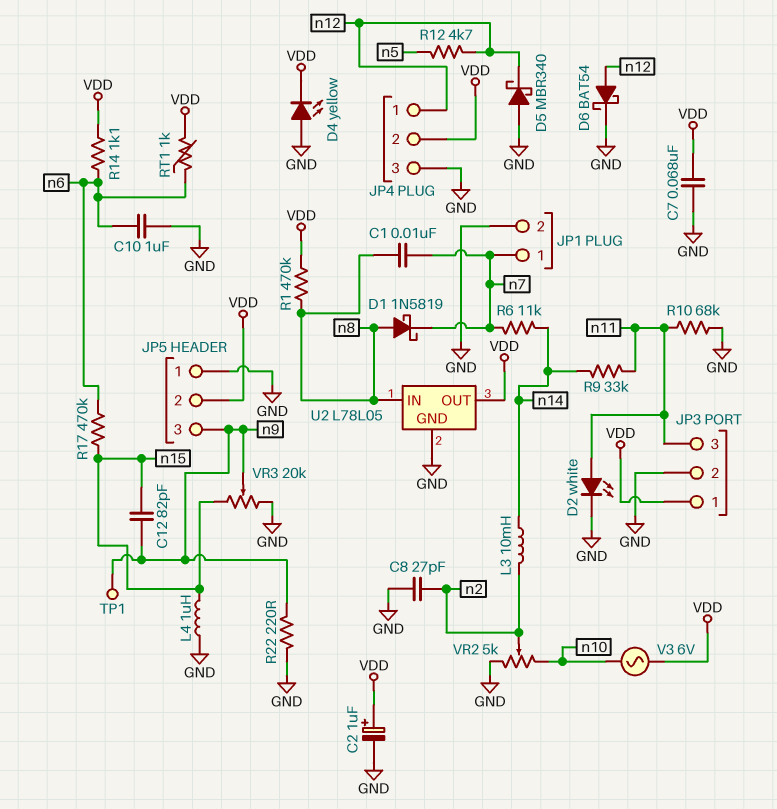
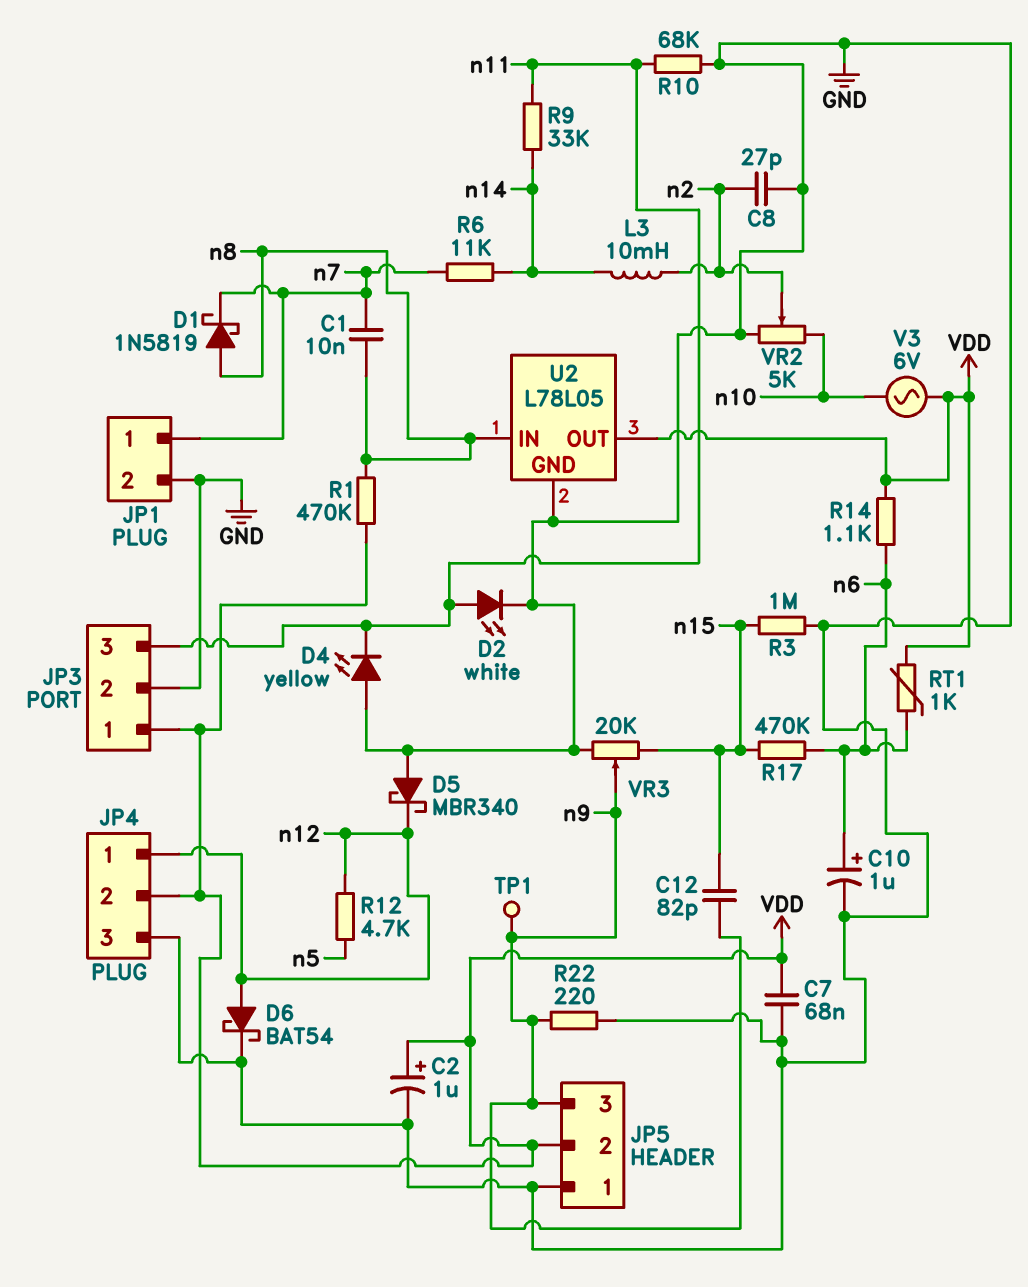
C10: 1uF (GND, n6) -> 1uF (plus n6, minus GND)
D4: LED yellow (A GND, K VDD) -> LED yellow (A GND, K n11)
L4: 1uH (GND, n15) -> none
R3: none -> 1M (GND, n15)

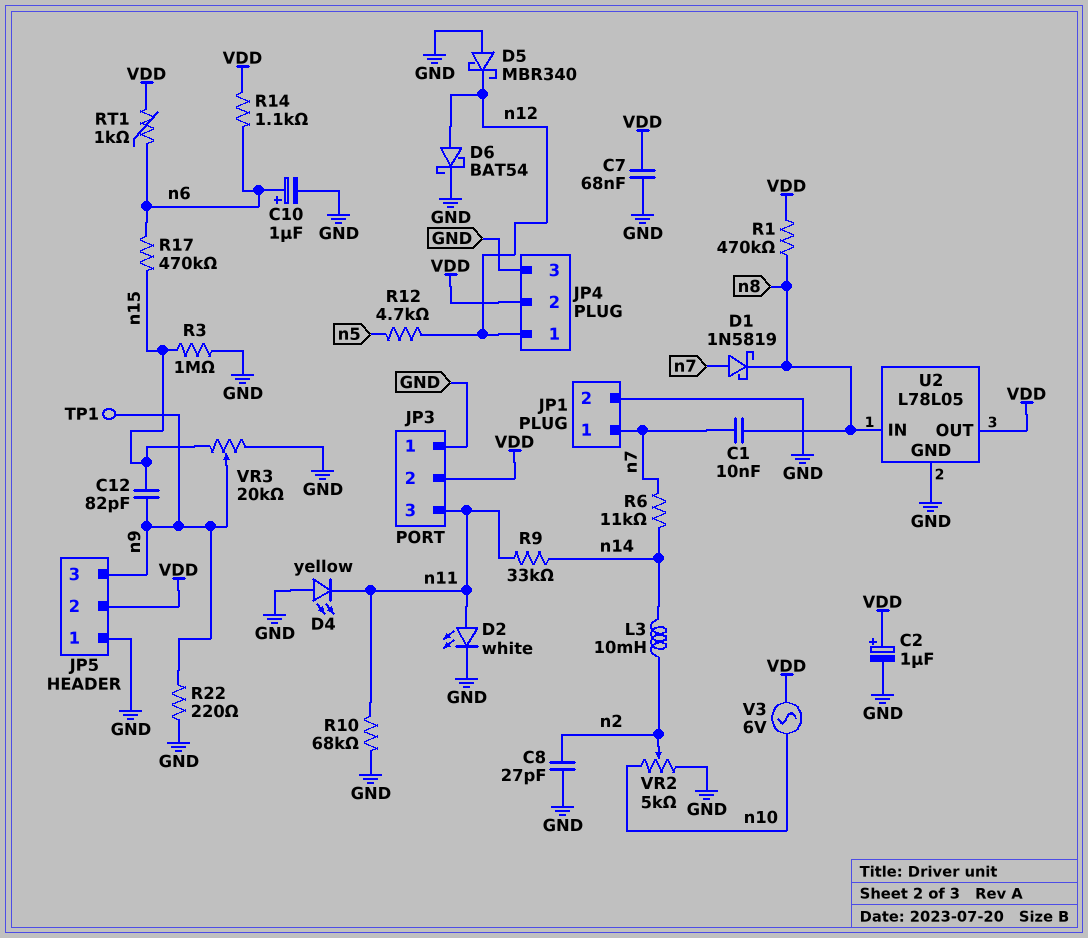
D1: schottky 1N5819 (A n8, K n7) -> schottky 1N5819 (A n7, K n8)
JP3 pin 1: VDD -> GND
JP3 pin 2: GND -> VDD

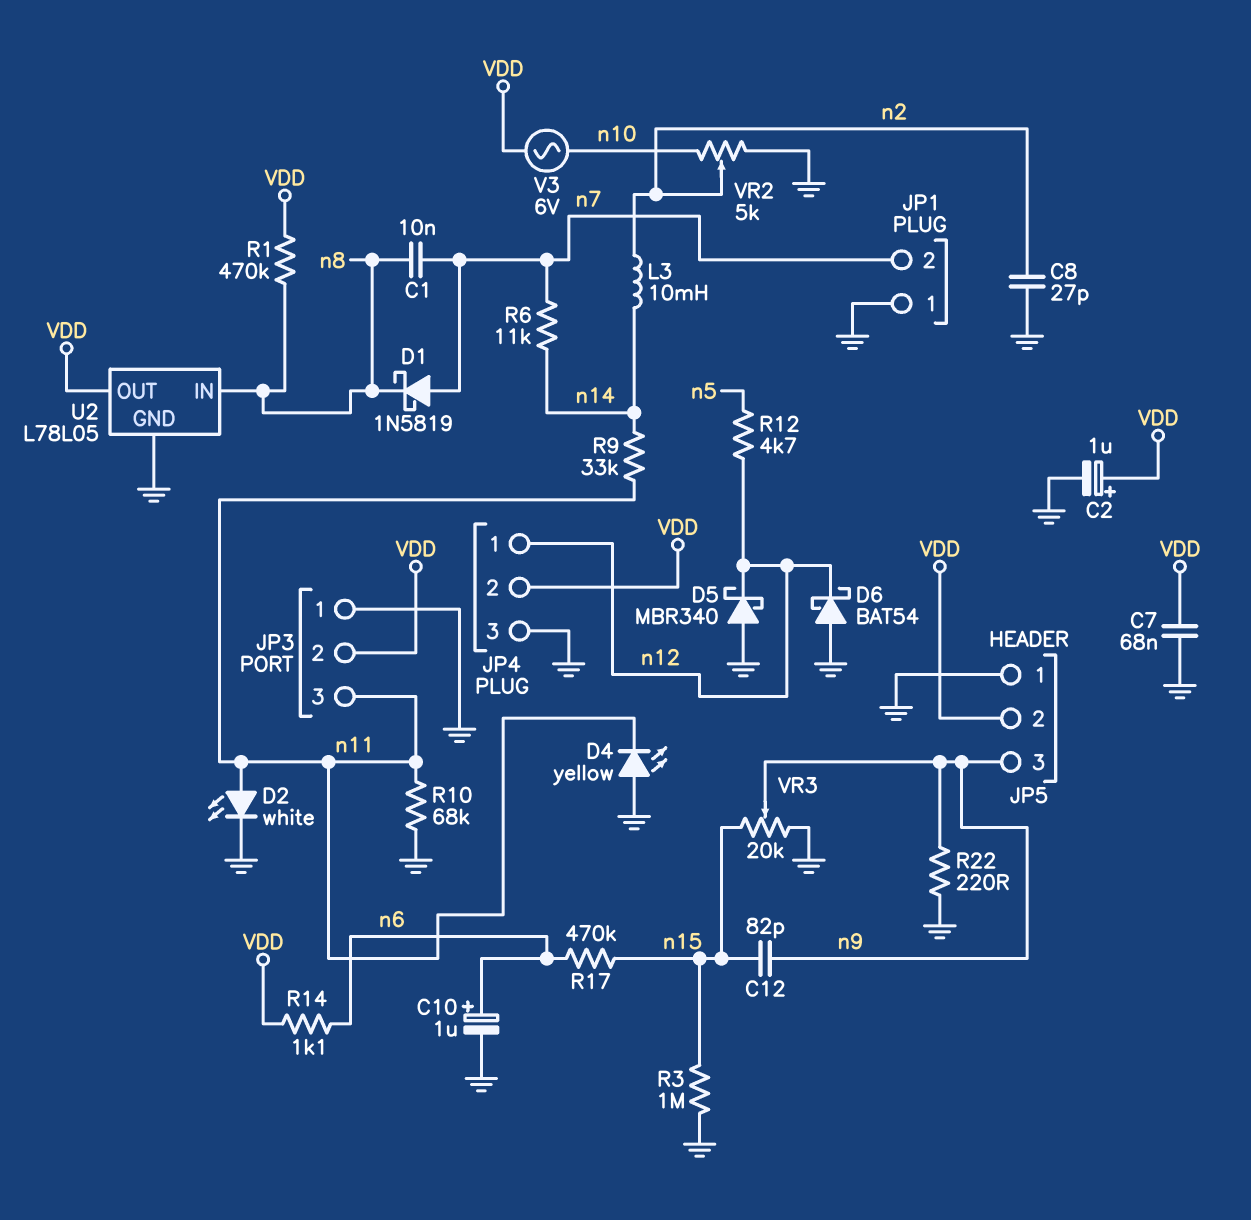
D6: schottky BAT54 (A n12, K GND) -> schottky BAT54 (A GND, K n12)
JP1 pin 1: n7 -> GND
JP1 pin 2: GND -> n7
RT1: 1k (VDD, n6) -> none
TP1: test point (n9) -> none

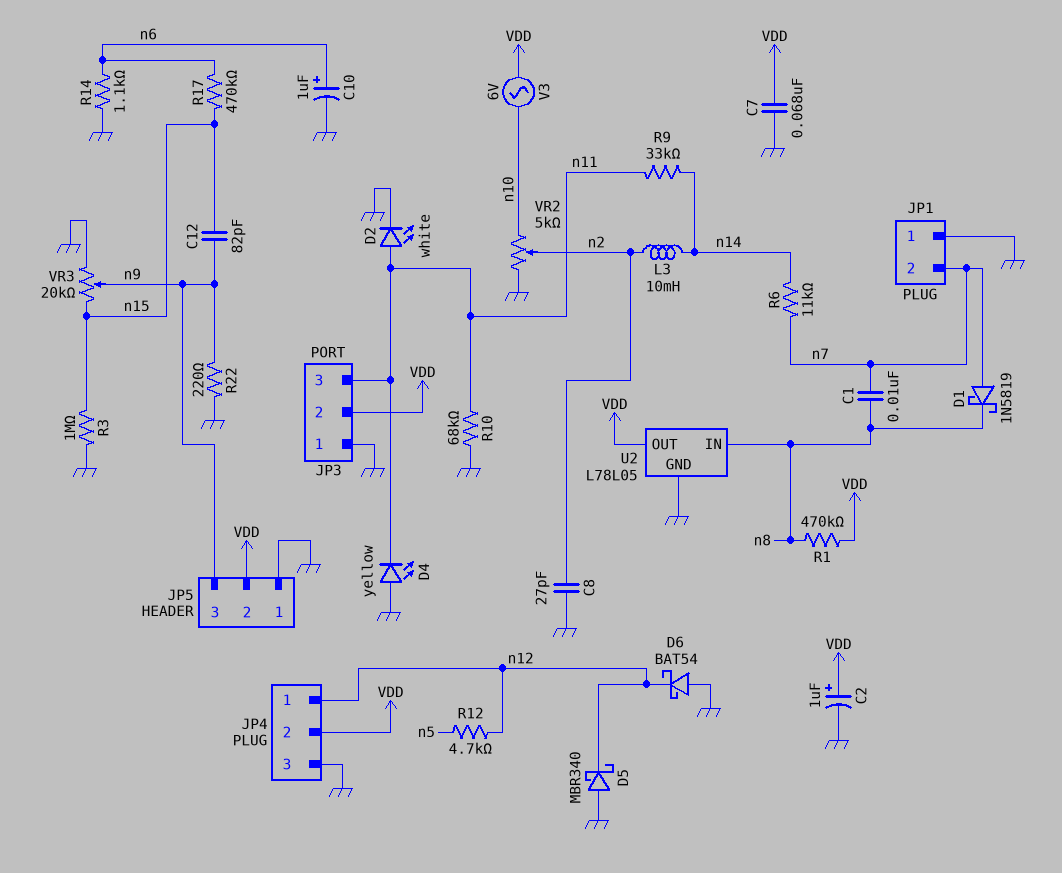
R14: 1.1k (VDD, n6) -> 1.1k (GND, n6)

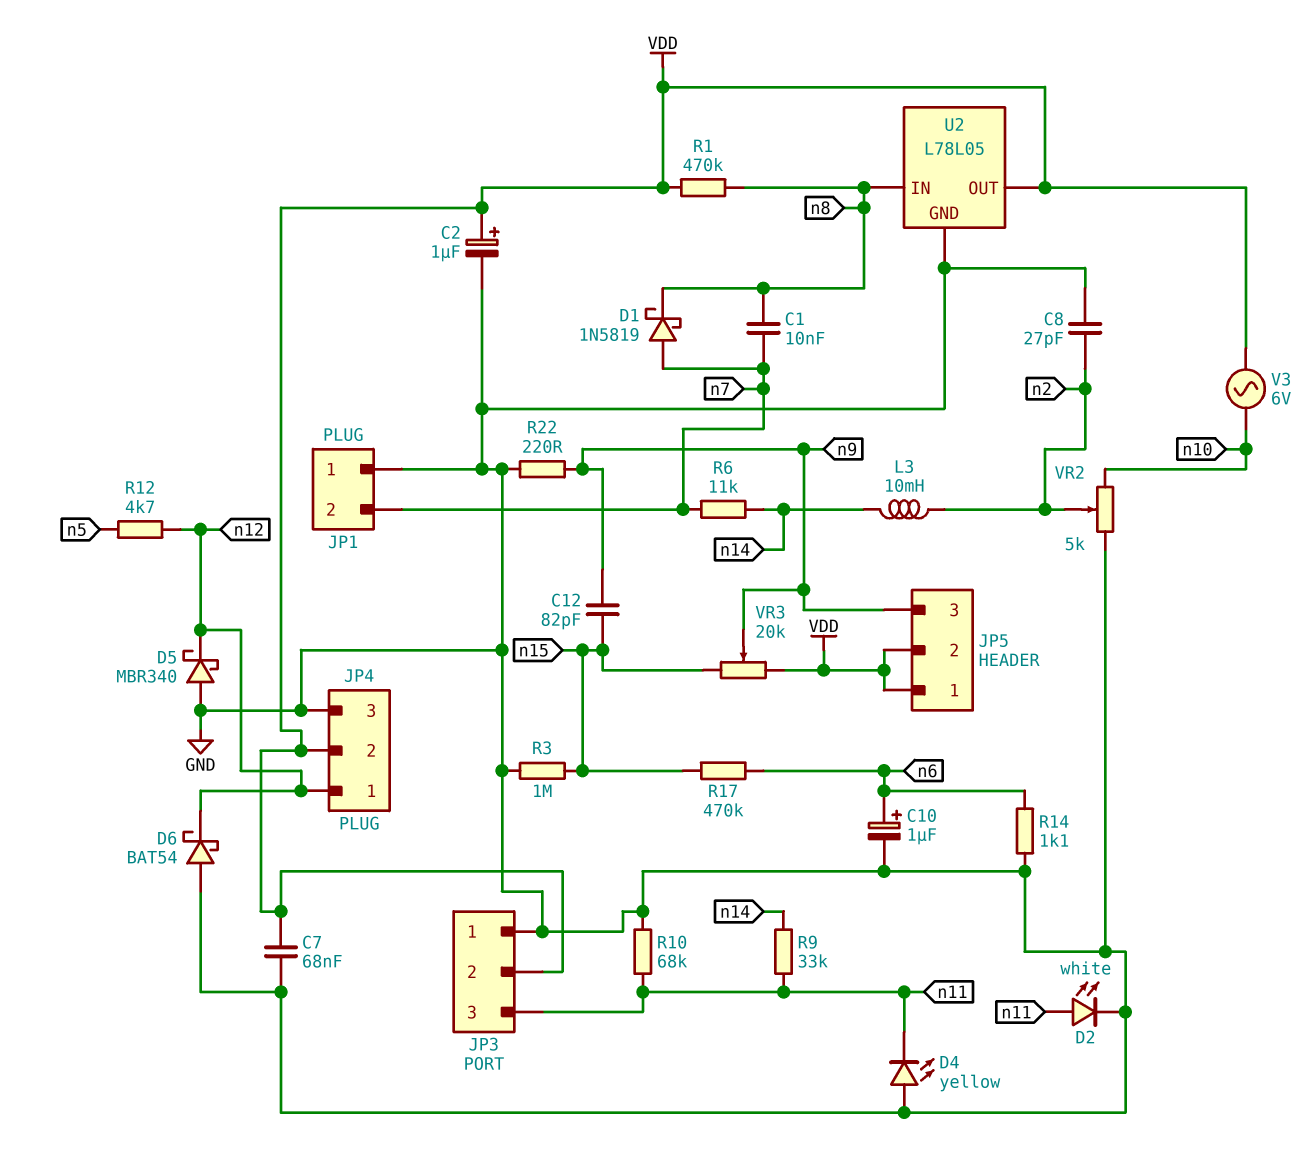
JP5 pin 1: GND -> VDD
VR3: 20k (GND, n15, wiper n9) -> 20k (VDD, n15, wiper n9)

